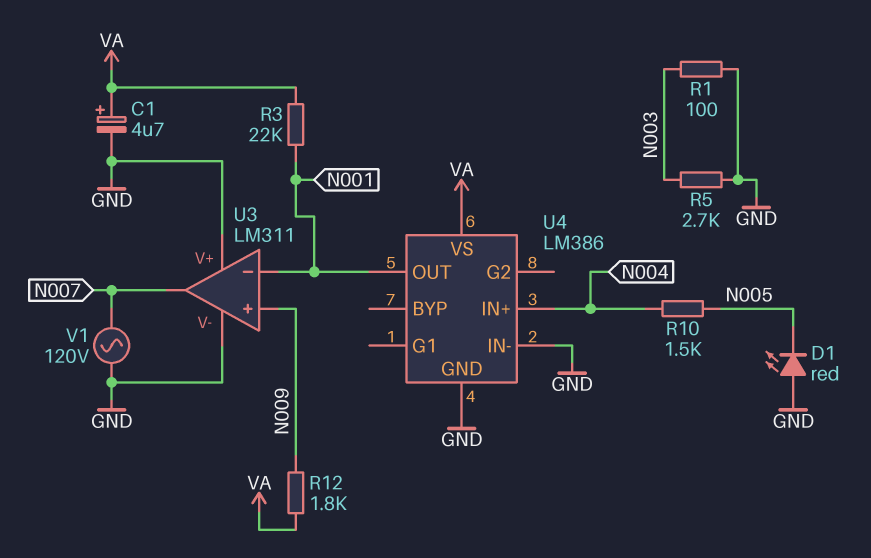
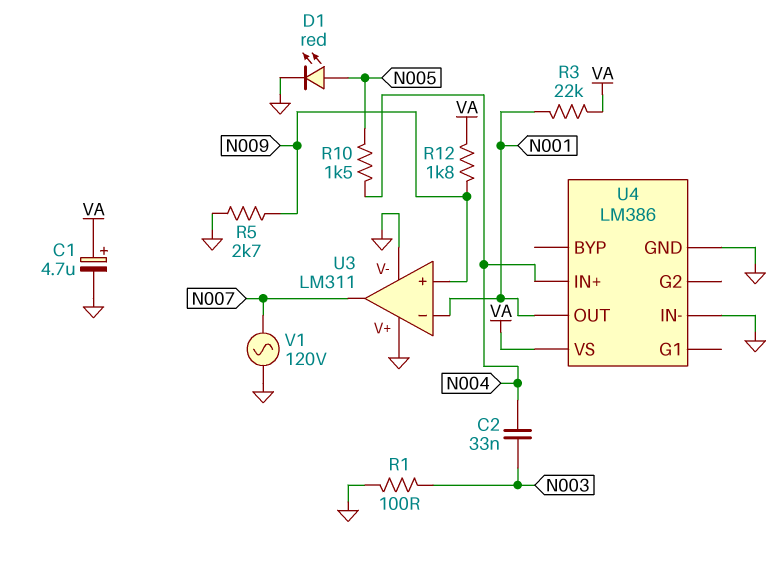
C2: none -> 33nF (N003, N004)
D1: LED red (A GND, K N005) -> LED red (A N005, K GND)
R5: 2.7k (GND, N003) -> 2.7k (GND, N009)

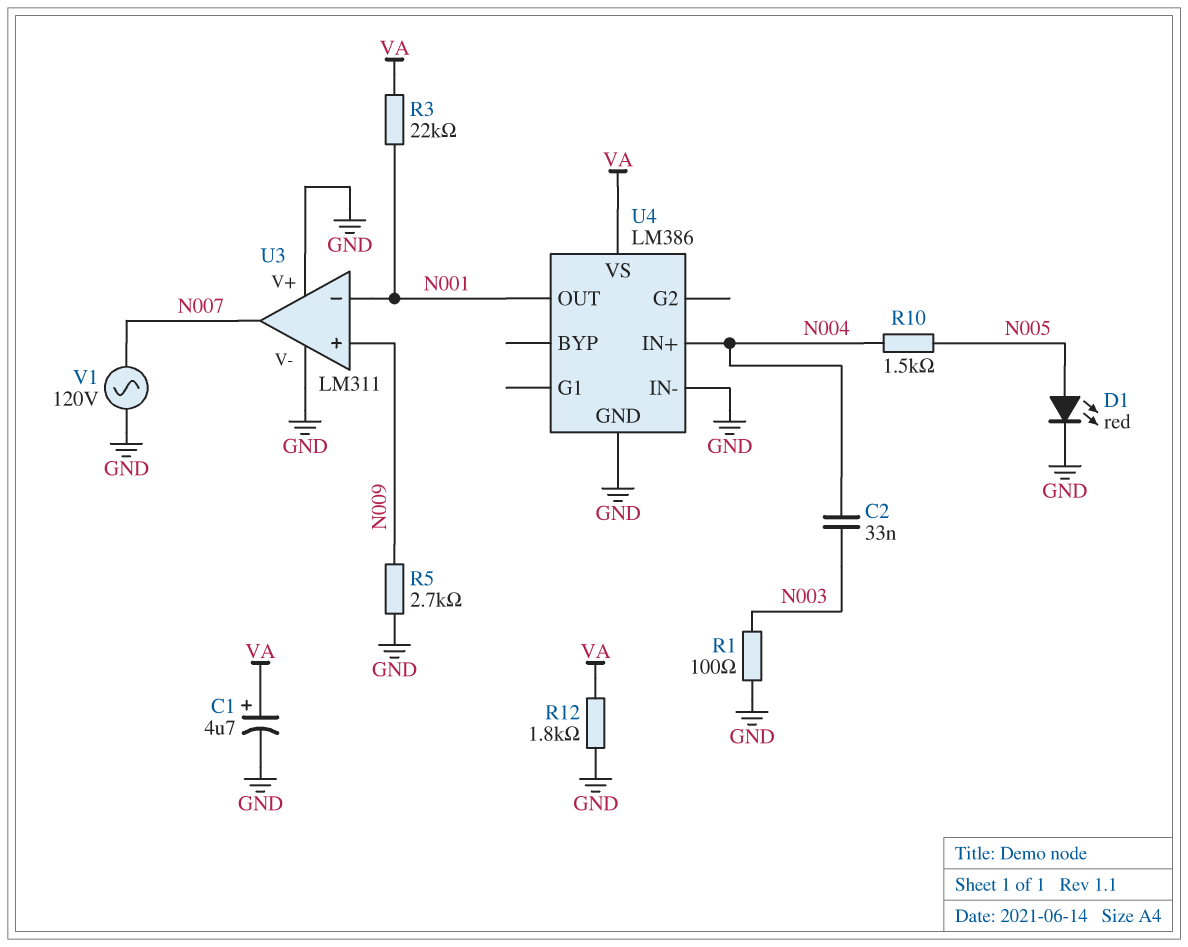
R12: 1.8k (N009, VA) -> 1.8k (GND, VA)

